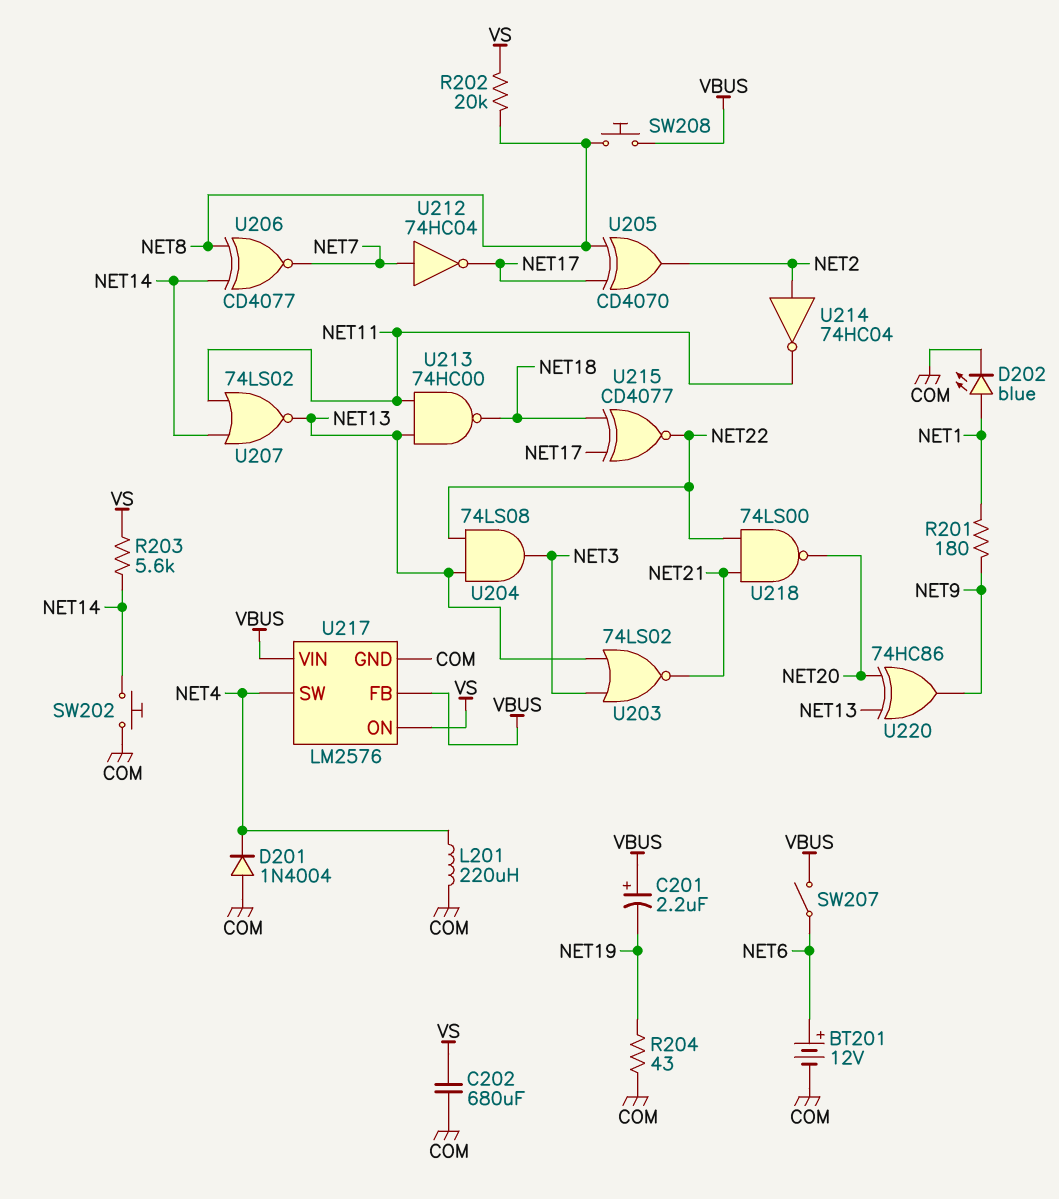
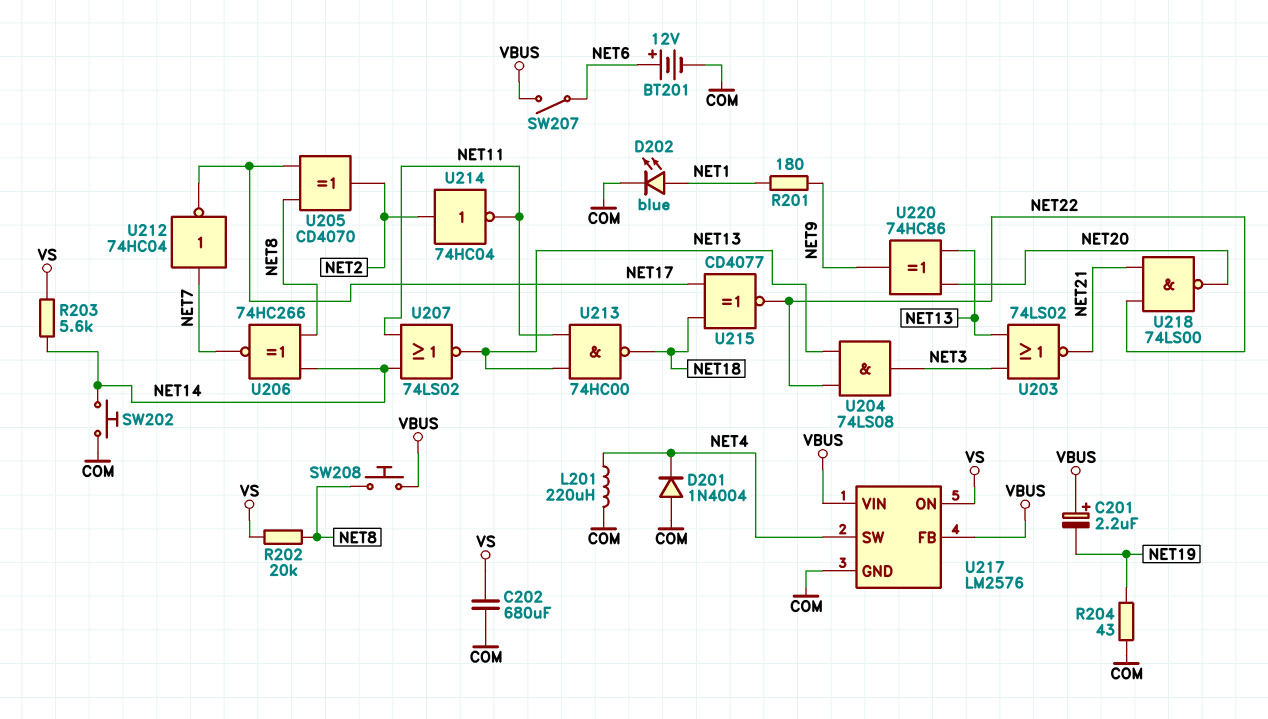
U206: XNOR CD4077 (in NET8, in NET14, out NET7) -> XNOR 74HC266 (in NET8, in NET14, out NET7)

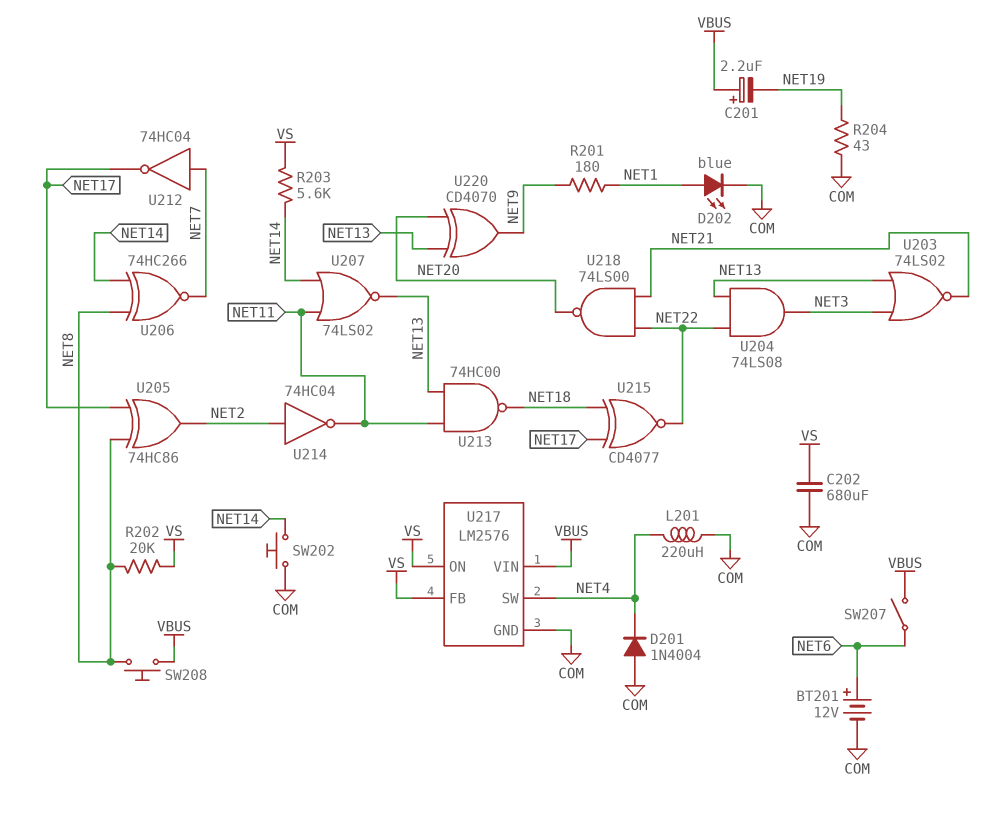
U205: XOR CD4070 (in NET8, in NET17, out NET2) -> XOR 74HC86 (in NET8, in NET17, out NET2)
U217 pin FB: VBUS -> VS
U220: XOR 74HC86 (in NET13, in NET20, out NET9) -> XOR CD4070 (in NET13, in NET20, out NET9)

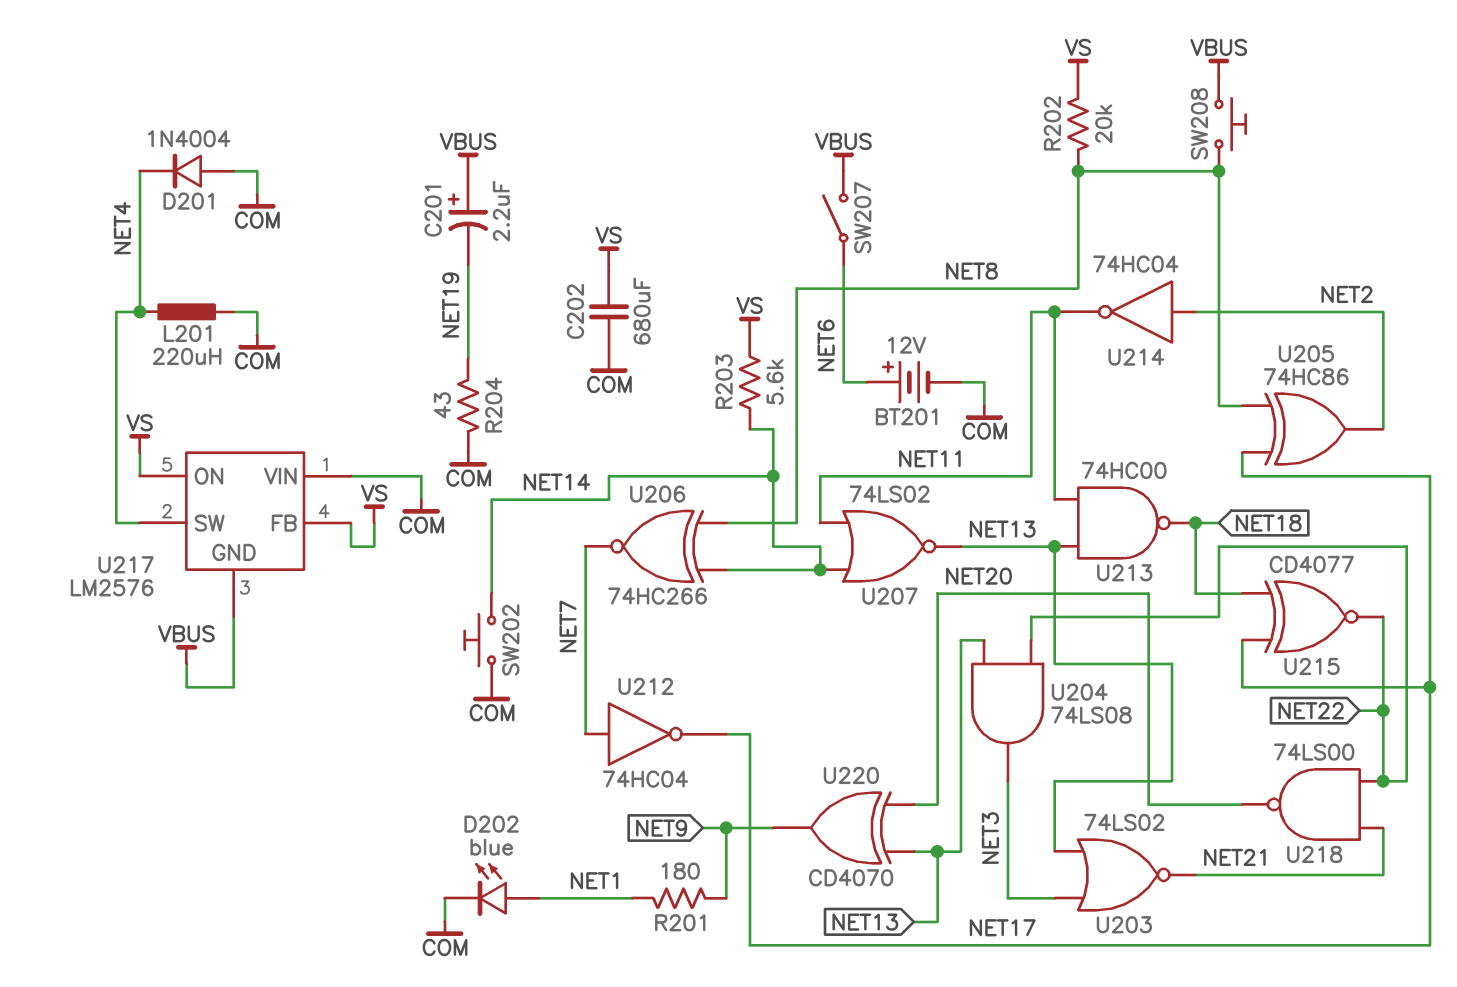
U217 pin GND: COM -> VBUS
U217 pin VIN: VBUS -> COM

